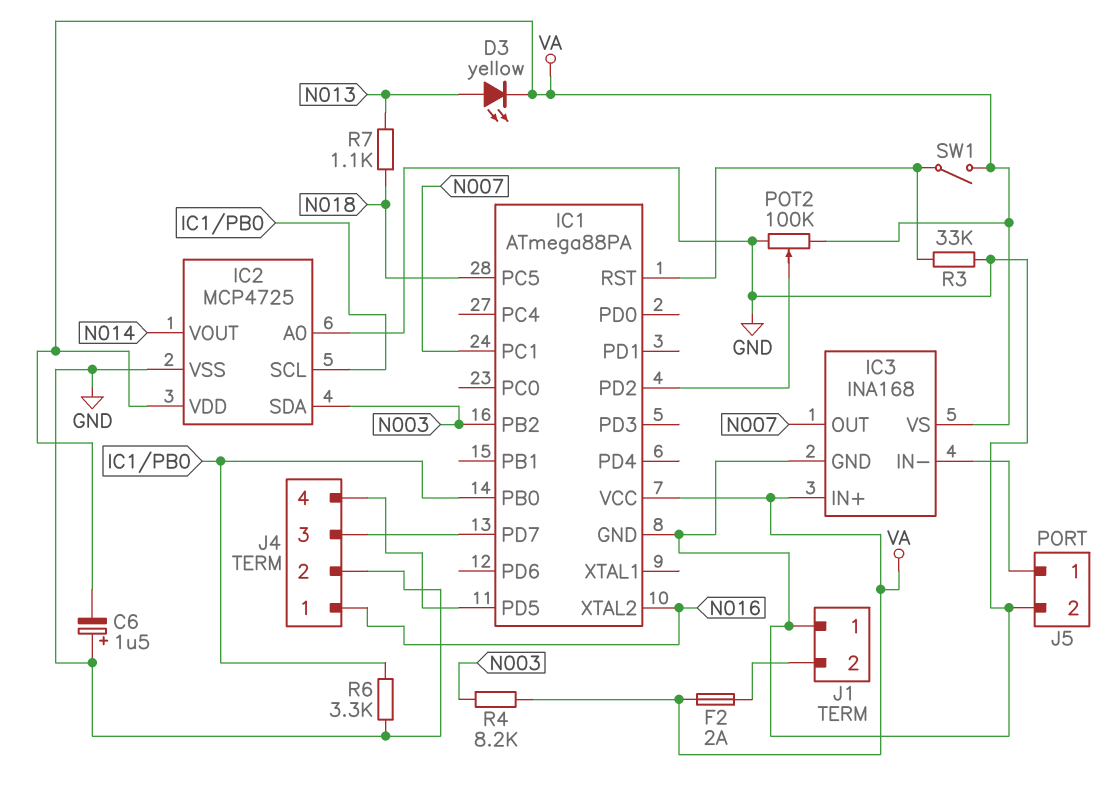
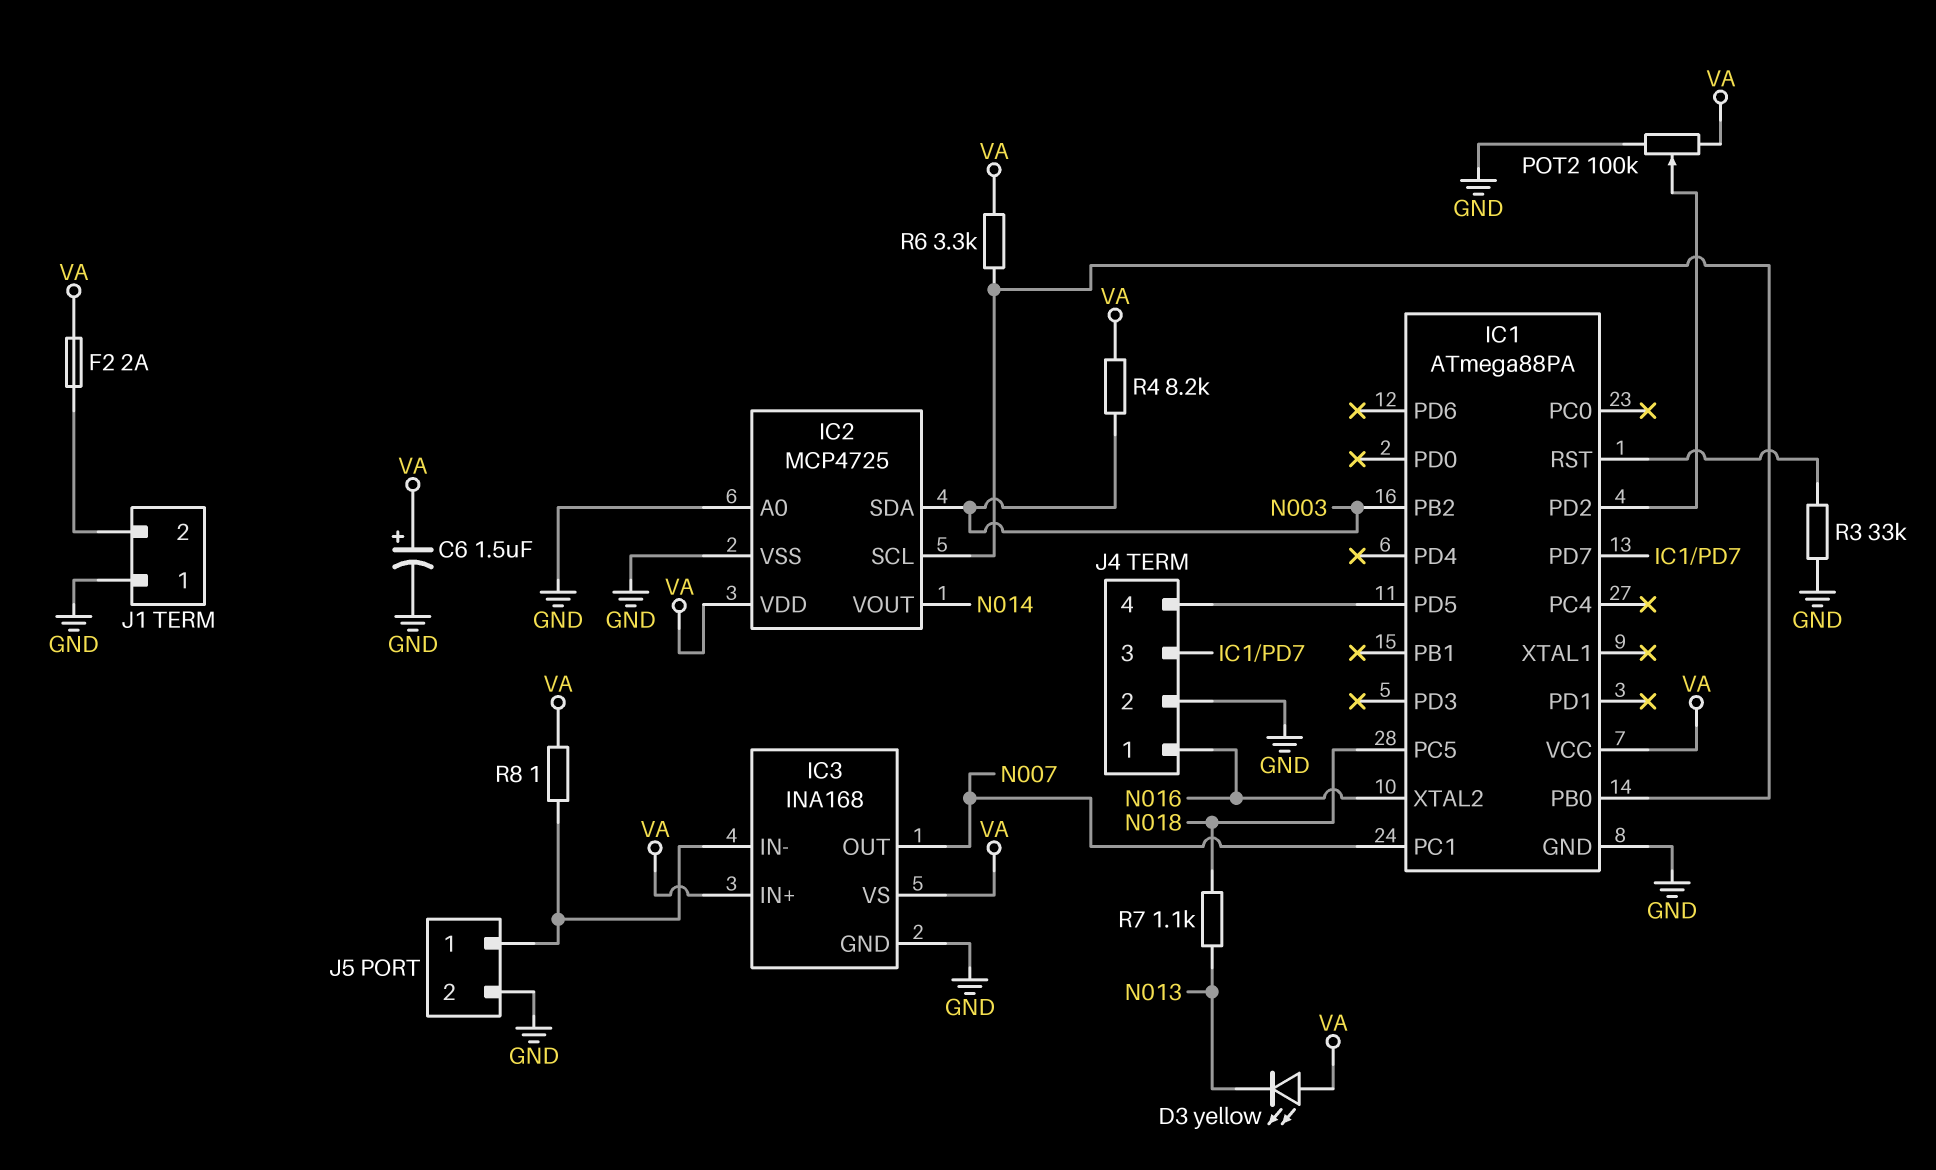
C6: 1.5uF (plus GND, minus VA) -> 1.5uF (plus VA, minus GND)
D3: LED yellow (A N013, K VA) -> LED yellow (A VA, K N013)
R6: 3.3k (GND, IC1/PB0) -> 3.3k (IC1/PB0, VA)
R8: none -> 1 (IC3/IN-, VA)
SW1: switch (IC1/RST, VA) -> none

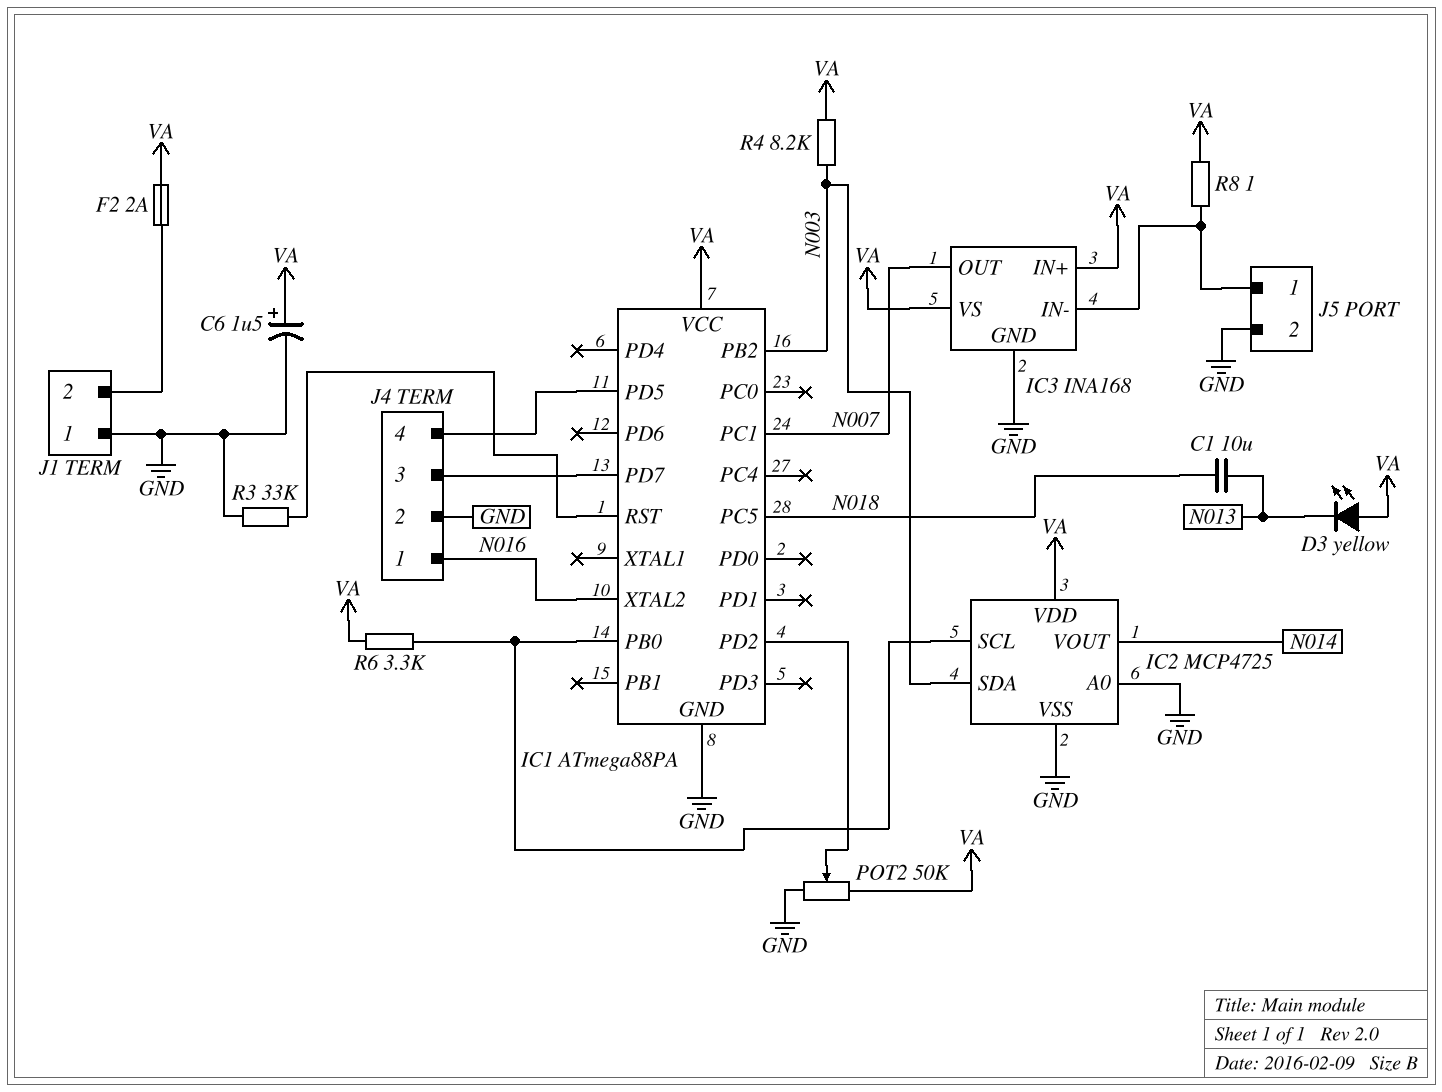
C1: none -> 10uF (N013, N018)
POT2: 100k (GND, VA, wiper IC1/PD2) -> 50k (GND, VA, wiper IC1/PD2)
R7: 1.1k (N013, N018) -> none

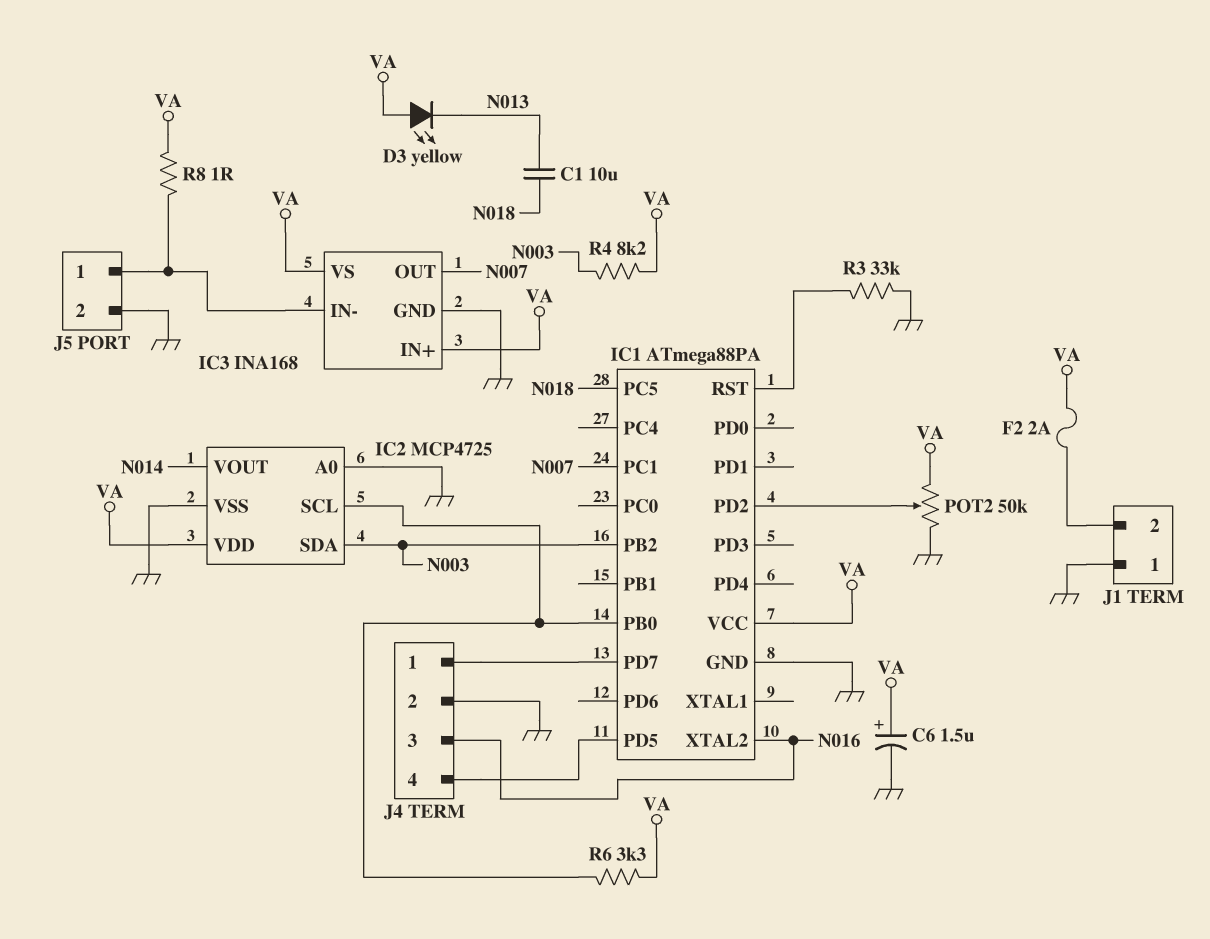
J4 pin 1: N016 -> IC1/PD7
J4 pin 3: IC1/PD7 -> N016

